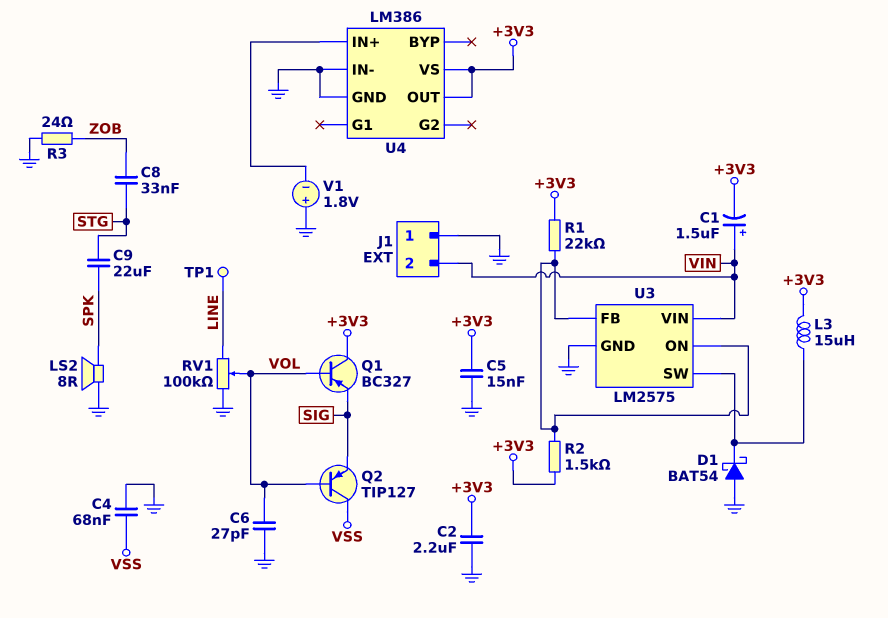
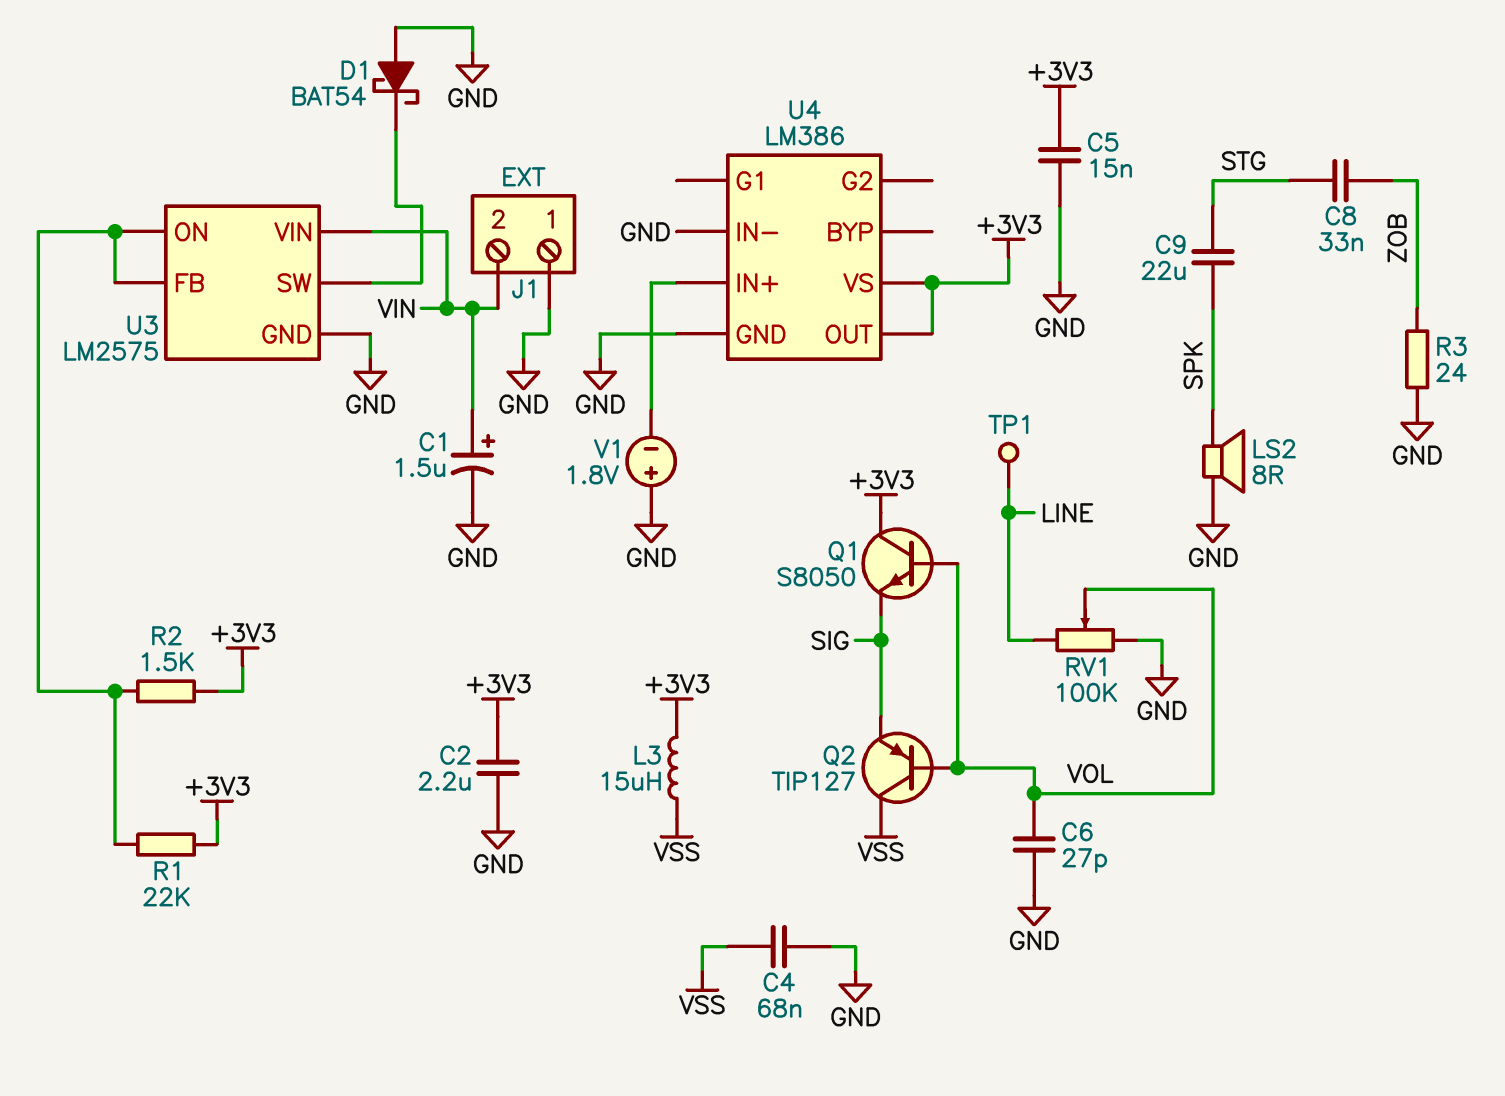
C1: 1.5uF (plus VIN, minus +3V3) -> 1.5uF (plus VIN, minus GND)
L3: 15uH (+3V3, U3/SW) -> 15uH (+3V3, VSS)
Q1: PNP BC327 (B VOL, C +3V3, E SIG) -> NPN S8050 (B VOL, C +3V3, E SIG)

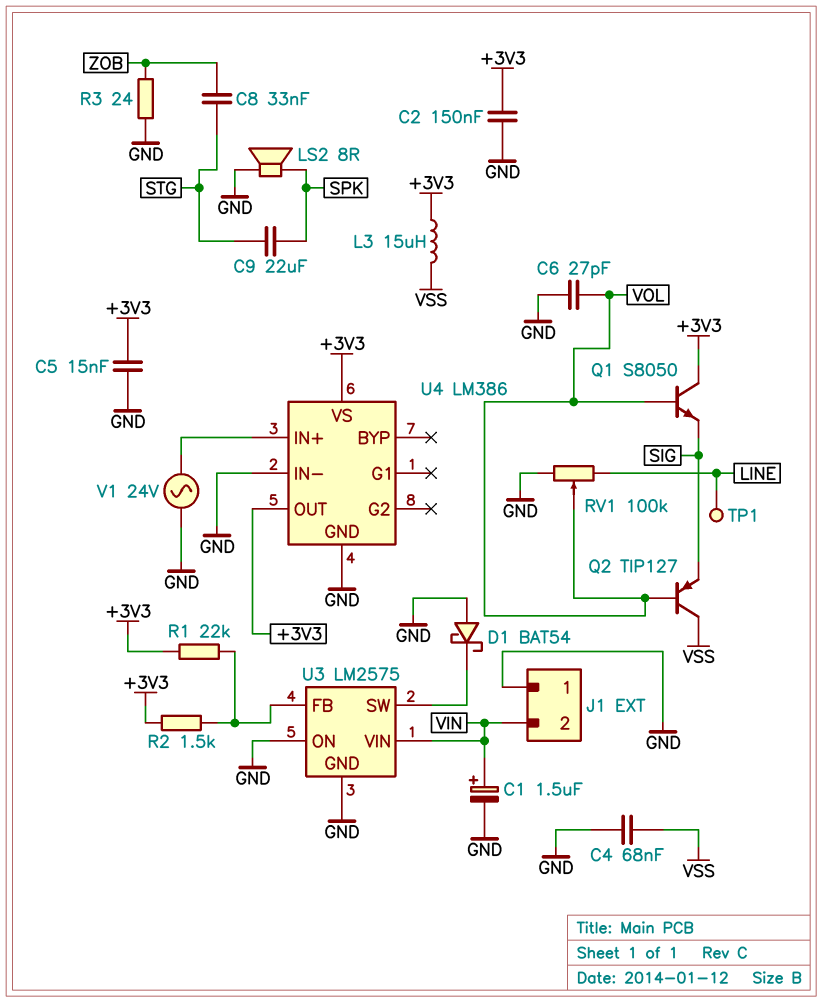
C2: 2.2uF (+3V3, GND) -> 150nF (+3V3, GND)
U3 pin ON: U3/FB -> GND
V1: 1.8V (plus GND, minus U4/IN+) -> AC 24V (GND, U4/IN+)

